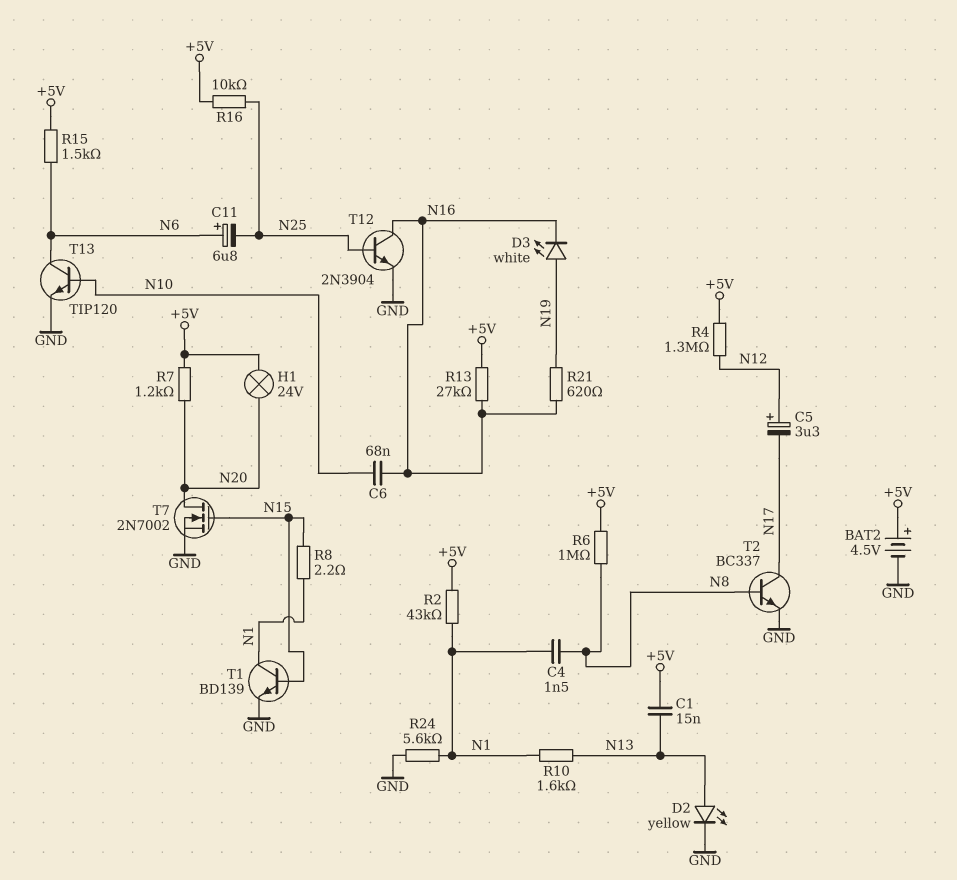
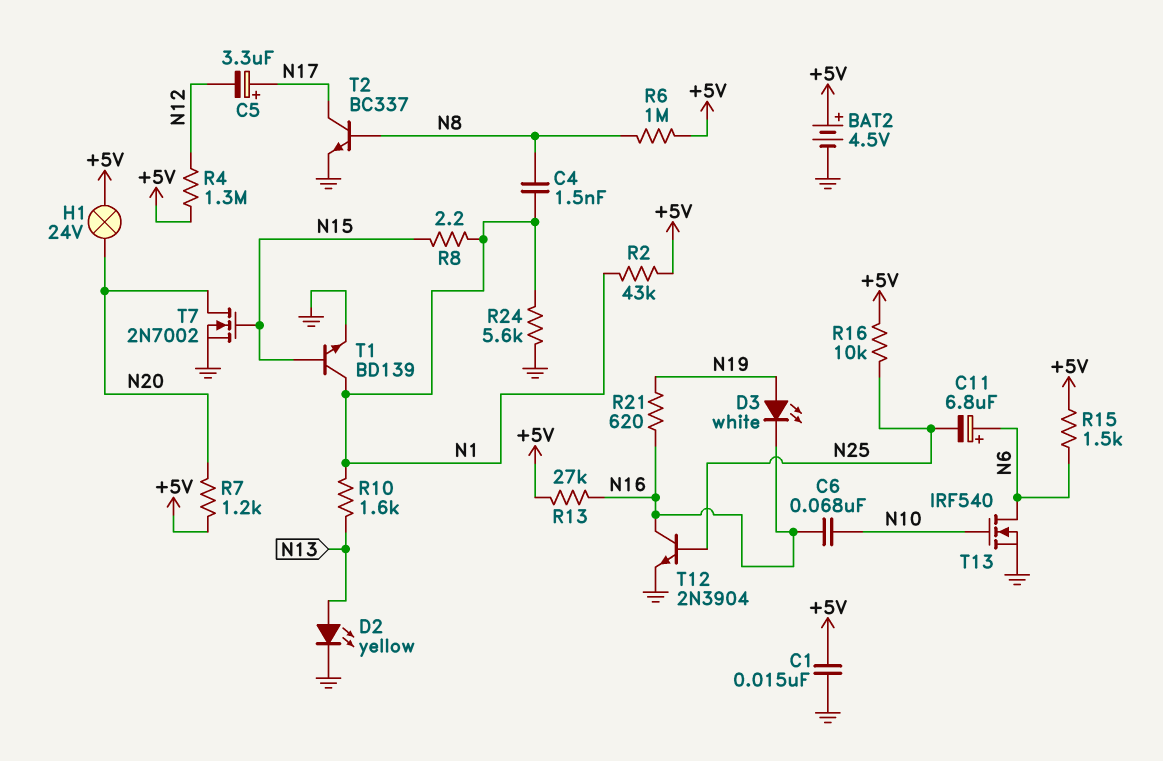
C1: 15nF (+5V, N13) -> 15nF (+5V, GND)
C5: 3.3uF (plus N12, minus N17) -> 3.3uF (plus N17, minus N12)
T13: NPN TIP120 (B N10, C N6, E GND) -> NMOS IRF540 (G N10, D N6, S GND)

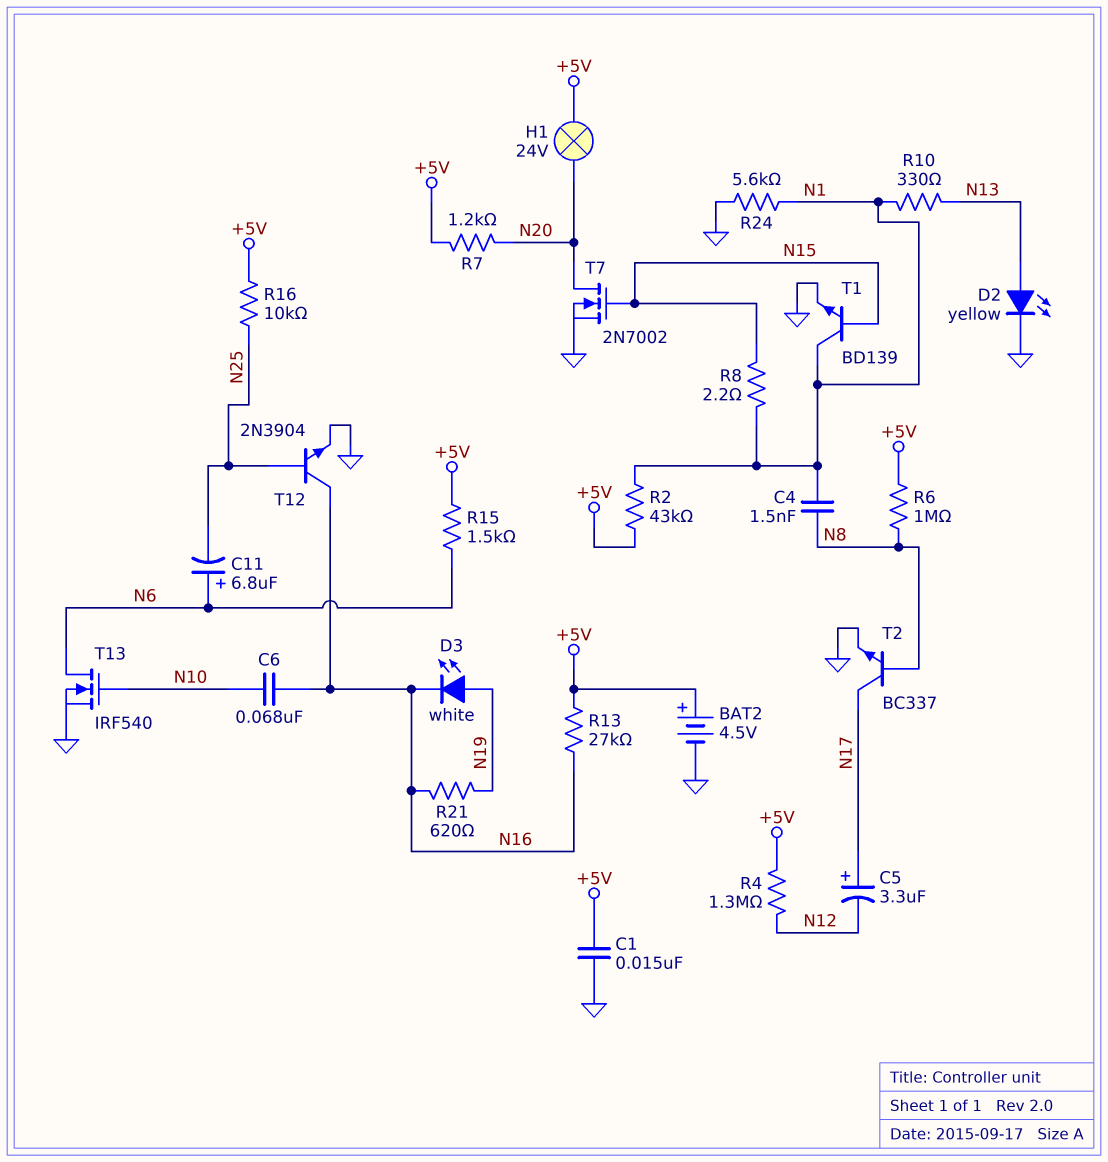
R10: 1.6k (N1, N13) -> 330 (N1, N13)

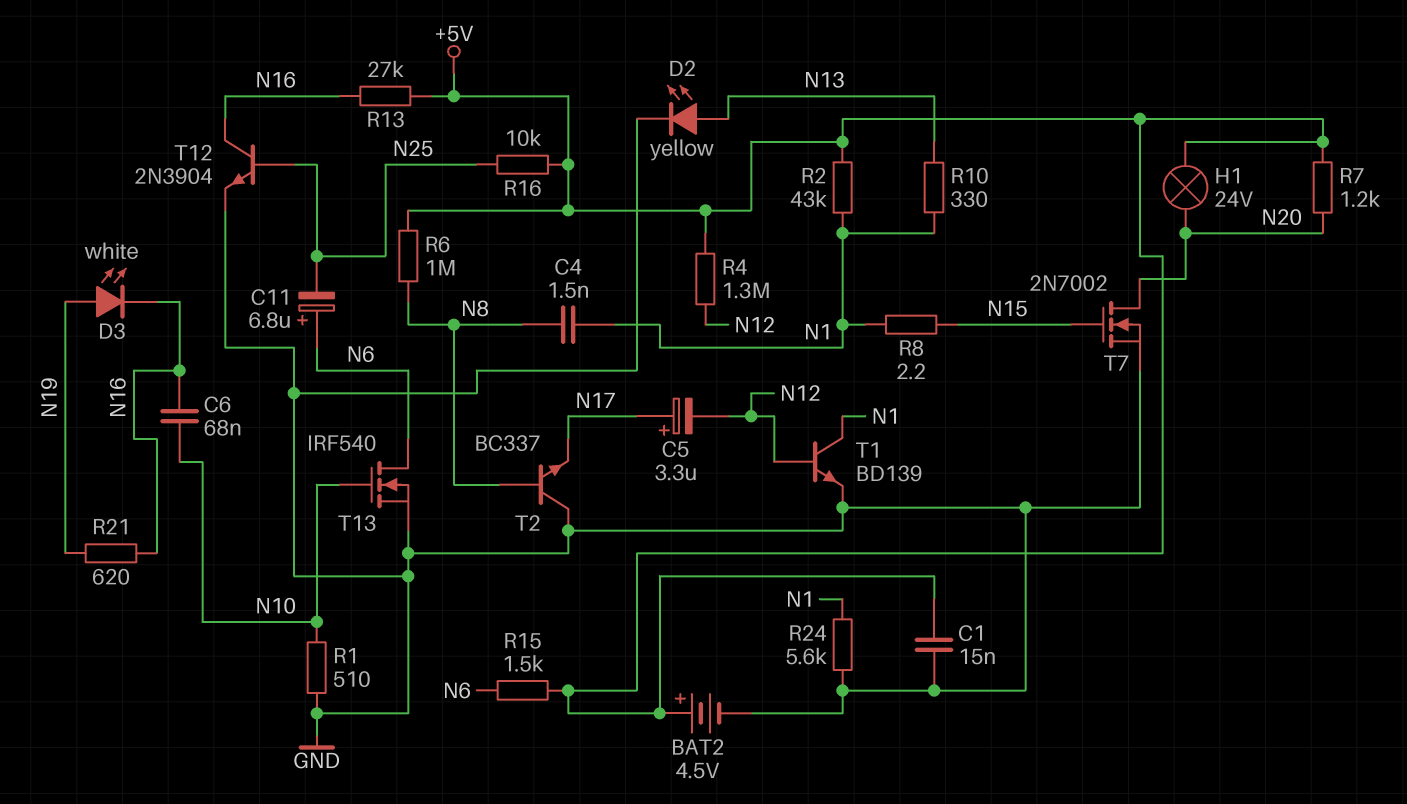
R1: none -> 510 (GND, N10)
T1: NPN BD139 (B N15, C N1, E GND) -> NPN BD139 (B N12, C N1, E GND)
T2: NPN BC337 (B N8, C N17, E GND) -> NPN BC337 (B N8, C GND, E N17)

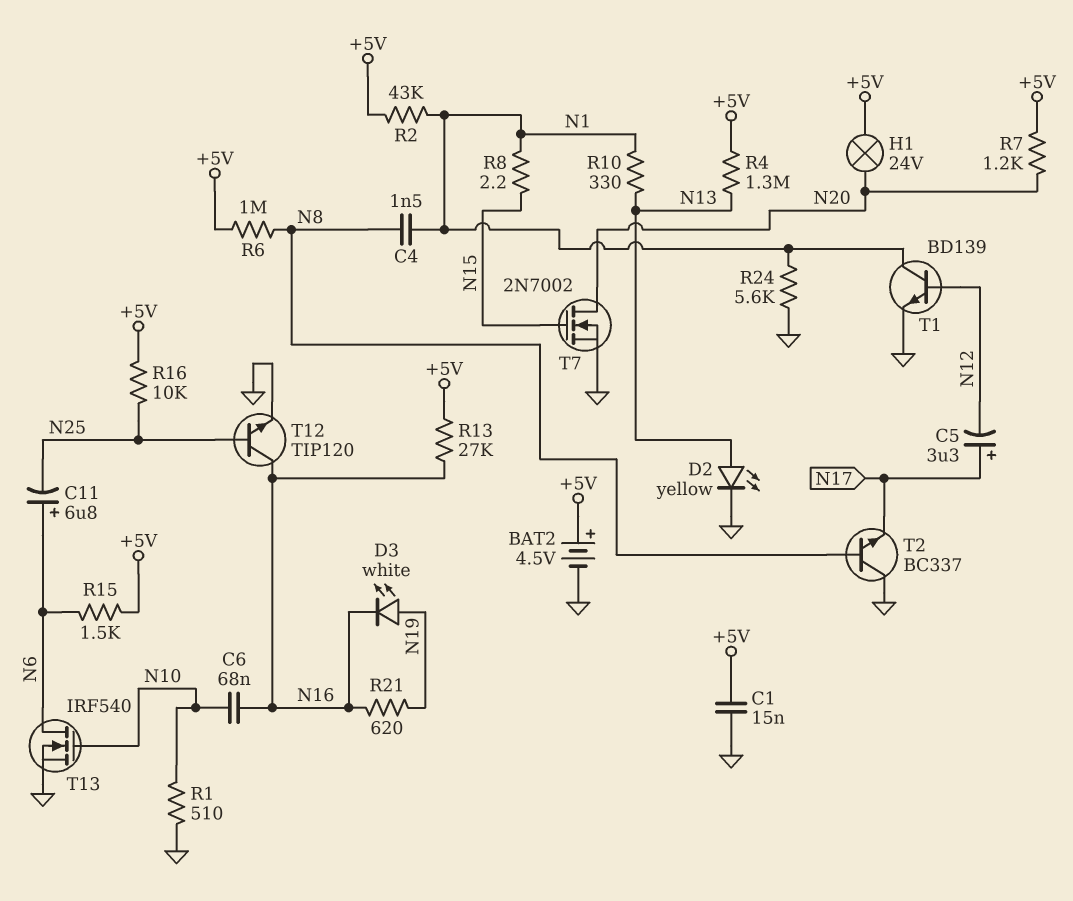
R4: 1.3M (+5V, N12) -> 1.3M (+5V, N13)
T12: NPN 2N3904 (B N25, C N16, E GND) -> NPN TIP120 (B N25, C N16, E GND)

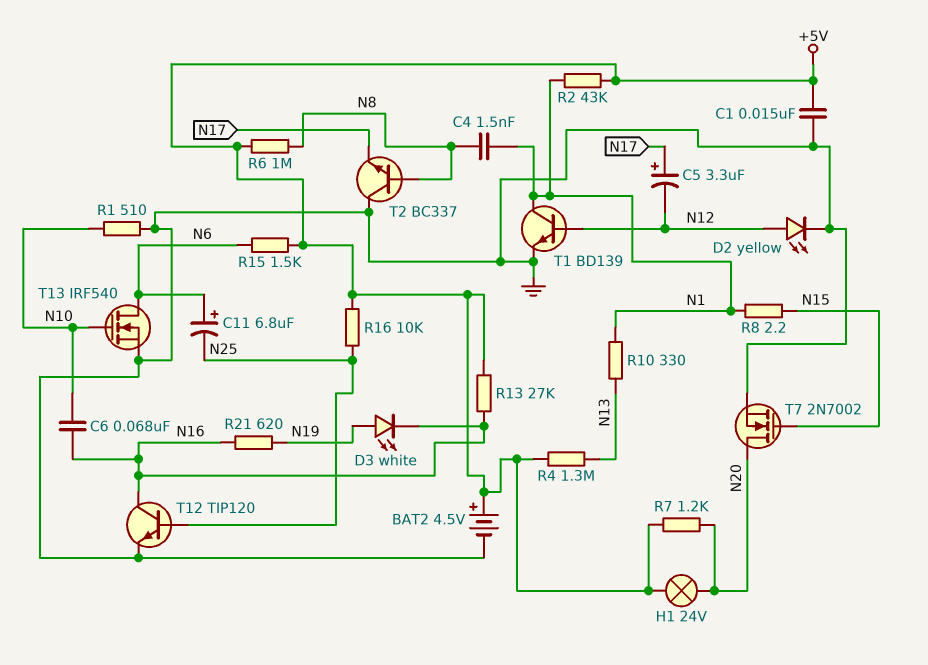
D2: LED yellow (A N13, K GND) -> LED yellow (A N12, K GND)
R24: 5.6k (GND, N1) -> none

